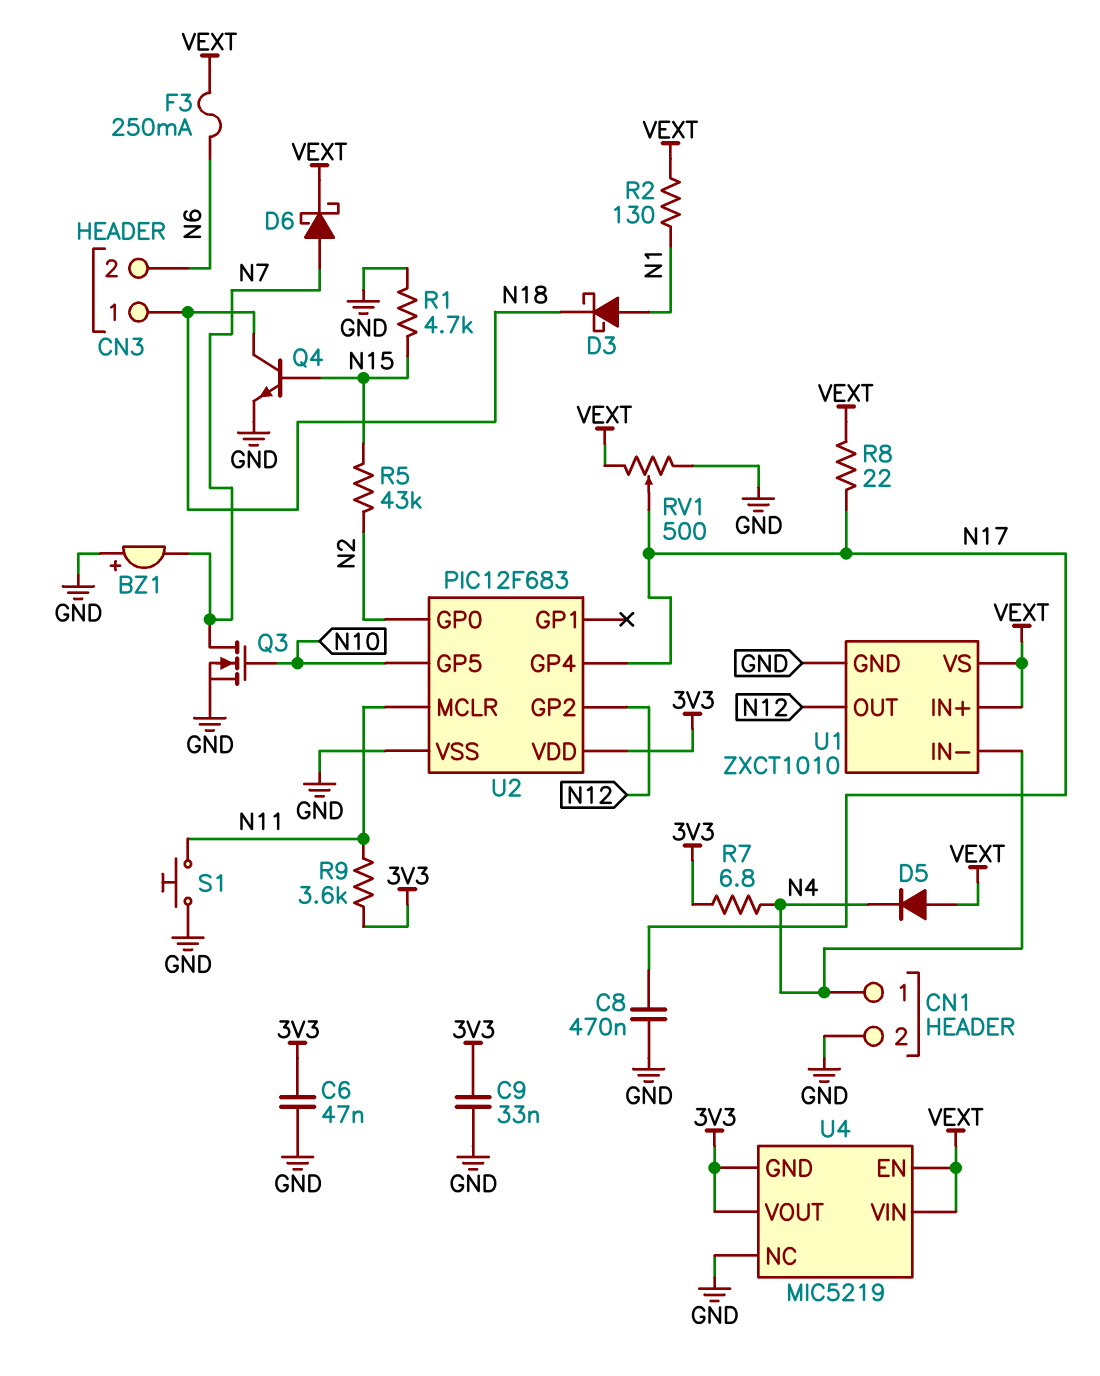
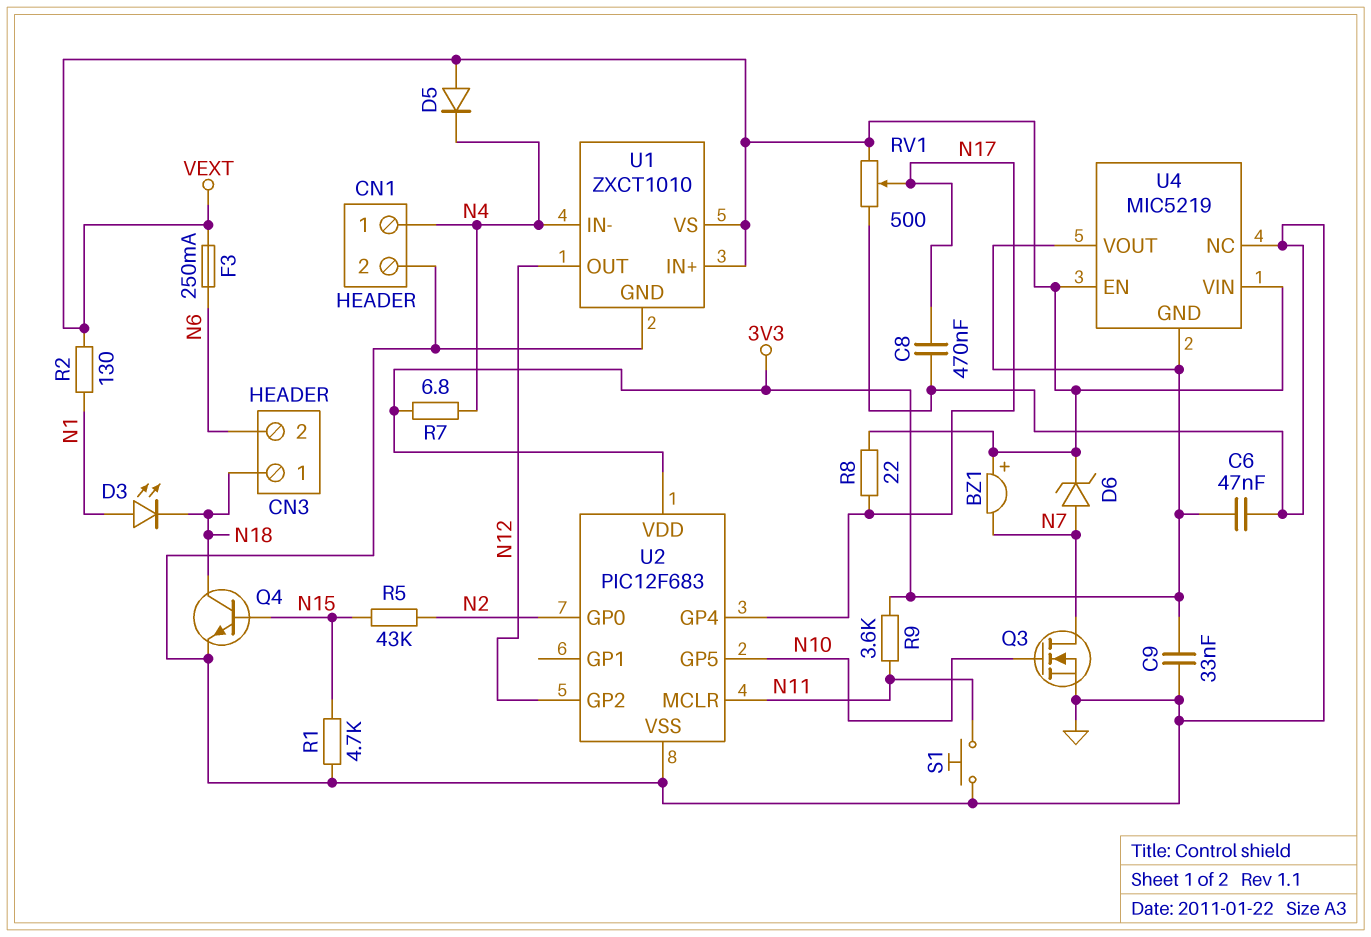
BZ1: buzzer (plus GND, minus N7) -> buzzer (plus VEXT, minus N7)
D3: schottky (A N1, K N18) -> LED (A N1, K N18)
D6: schottky (A N7, K VEXT) -> zener (A N7, K VEXT)

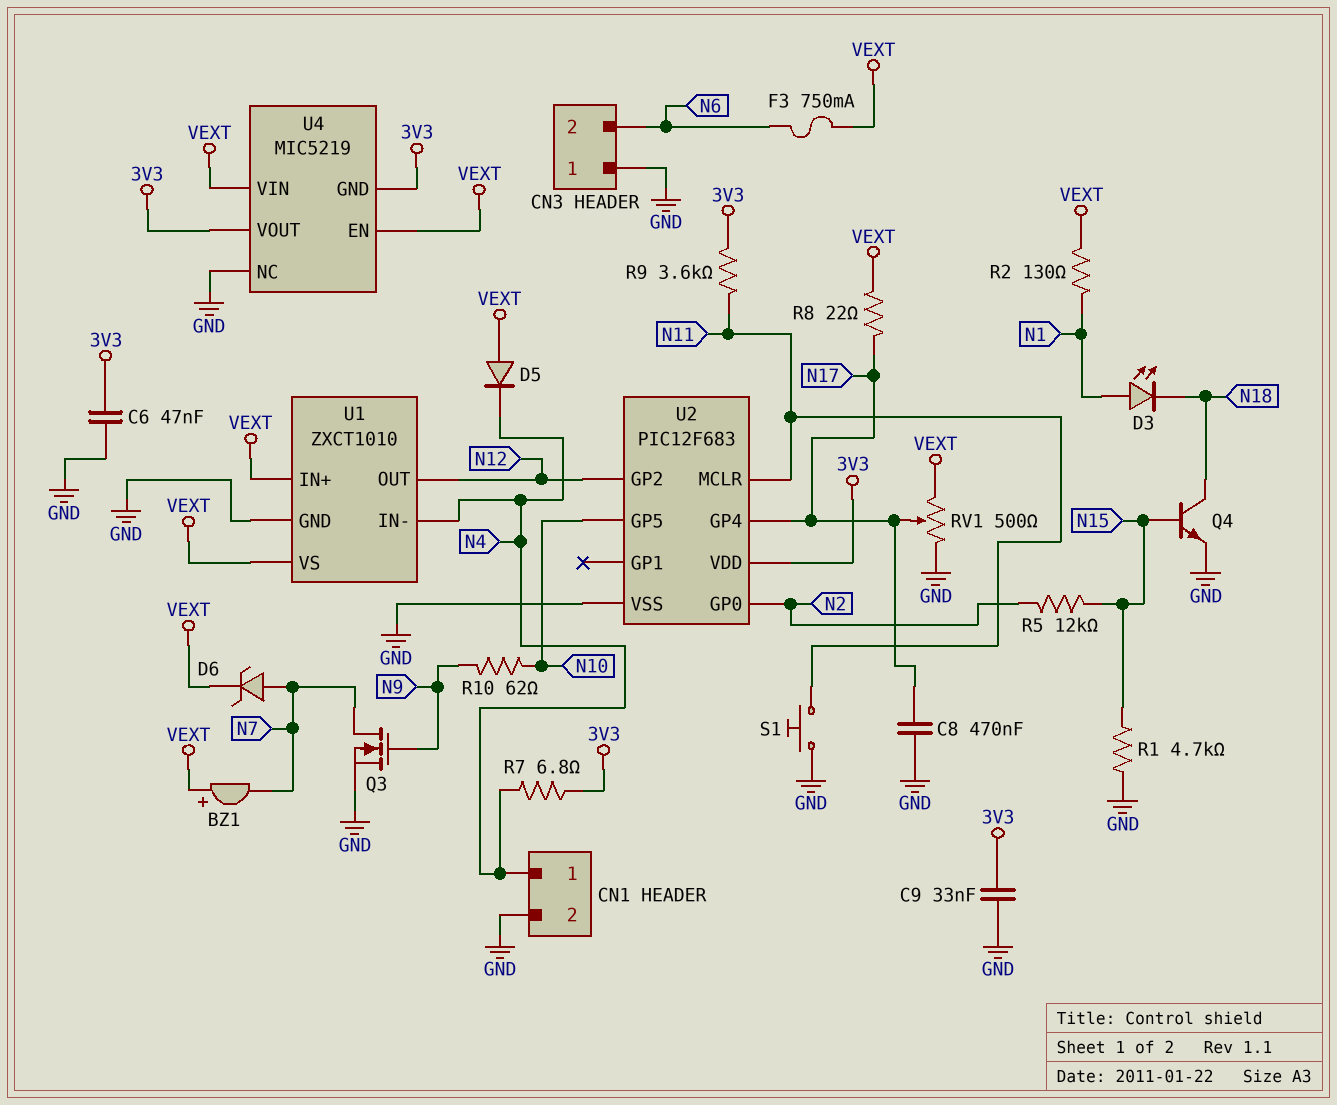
CN3 pin 1: N18 -> GND
F3: 250mA (N6, VEXT) -> 750mA (N6, VEXT)
Q3: NMOS (G N10, D N7, S GND) -> NMOS (G N9, D N7, S GND)
R5: 43k (N2, N15) -> 12k (N2, N15)
R10: none -> 62 (N9, N10)

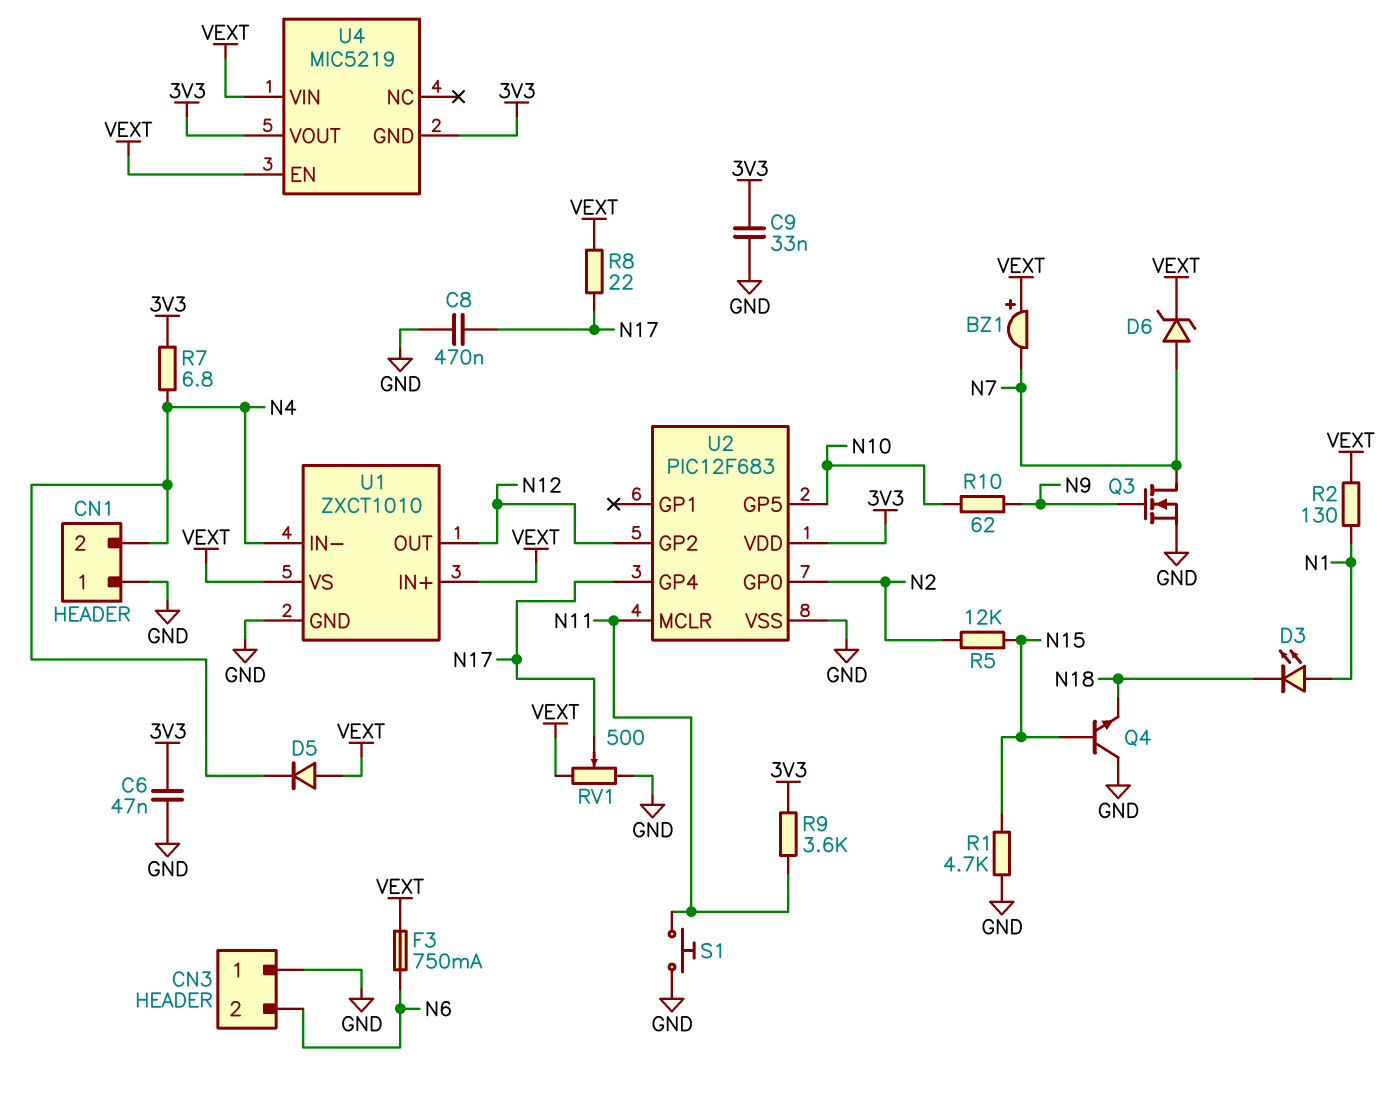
CN1 pin 1: N4 -> GND
CN1 pin 2: GND -> N4
Q4: NPN (B N15, C N18, E GND) -> NPN (B N15, C GND, E N18)
U4 pin NC: GND -> none

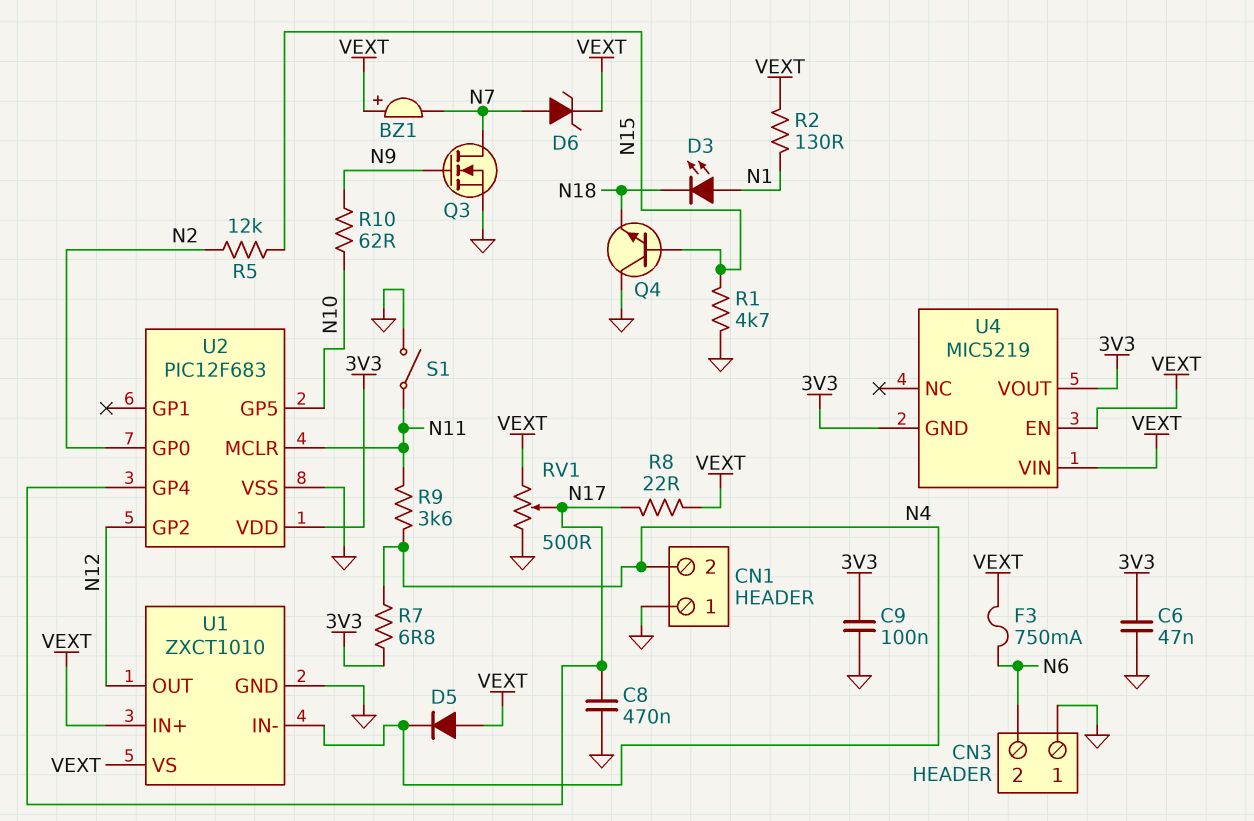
C9: 33nF (3V3, GND) -> 100nF (3V3, GND)
R9: 3.6k (3V3, N11) -> 3.6k (N4, N11)
S1: button (GND, N11) -> switch (GND, N11)

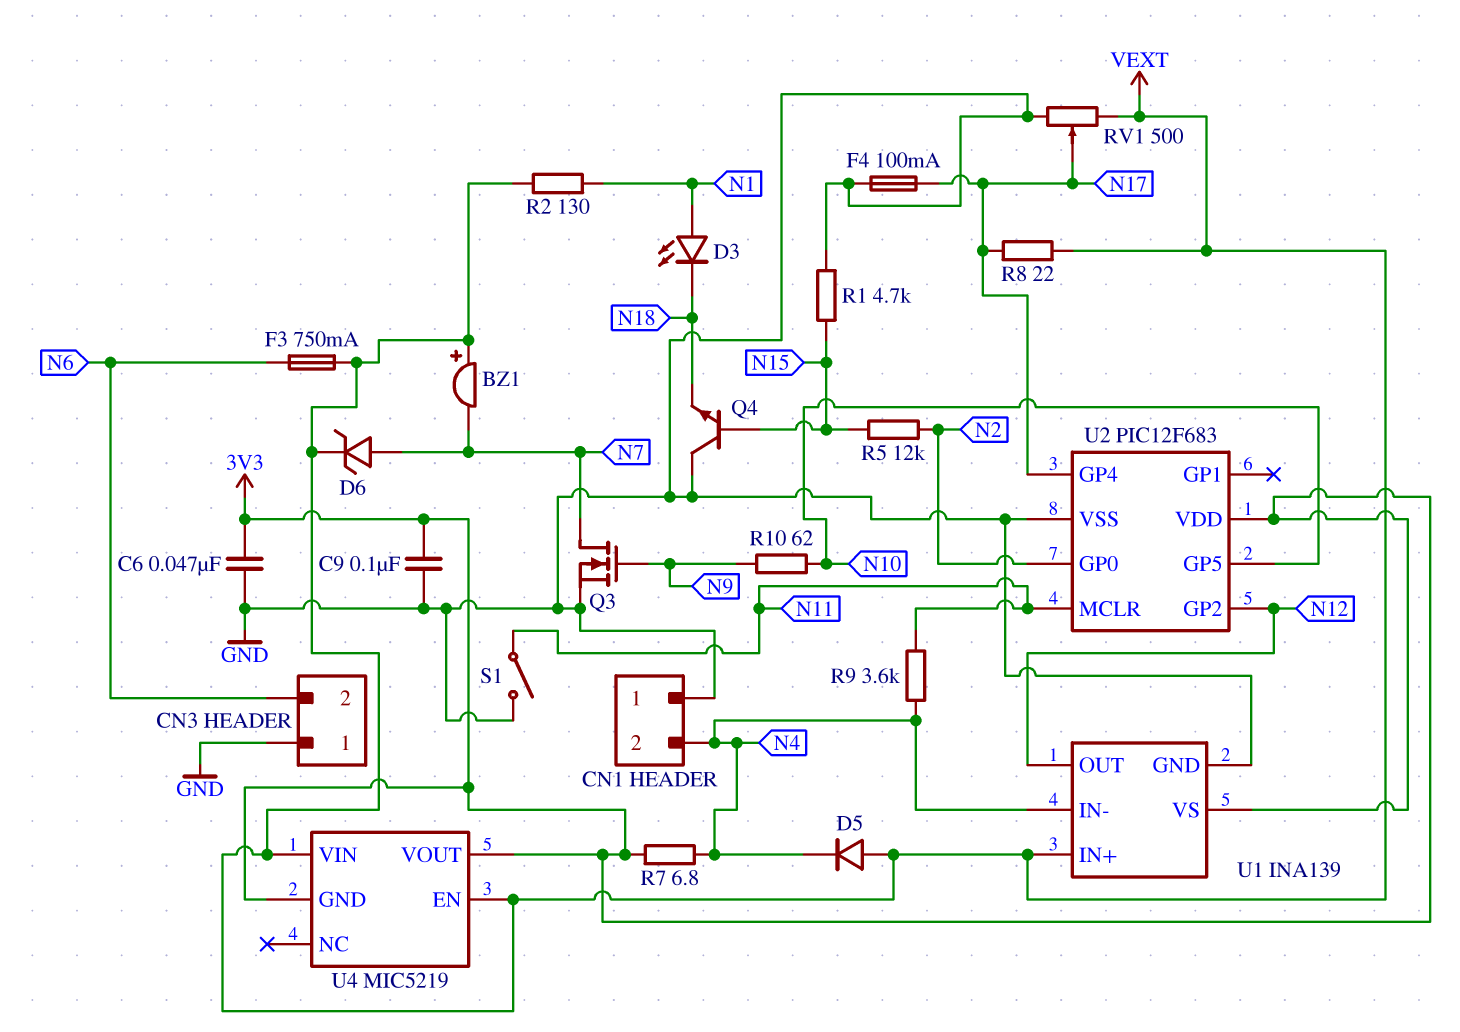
C8: 470nF (GND, N17) -> none
F4: none -> 100mA (GND, N17)
U1: ZXCT1010 -> INA139
U1 pin VS: VEXT -> 3V3

